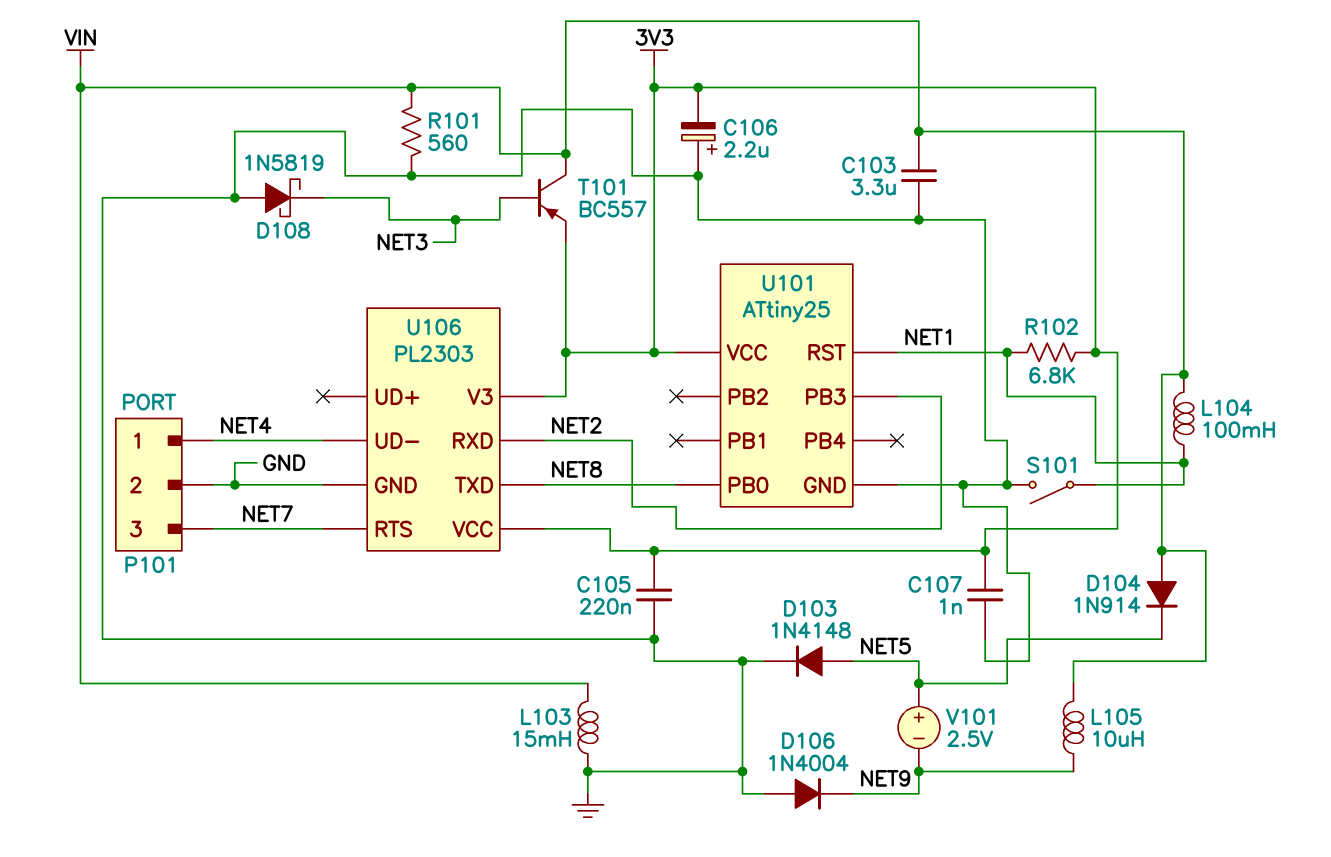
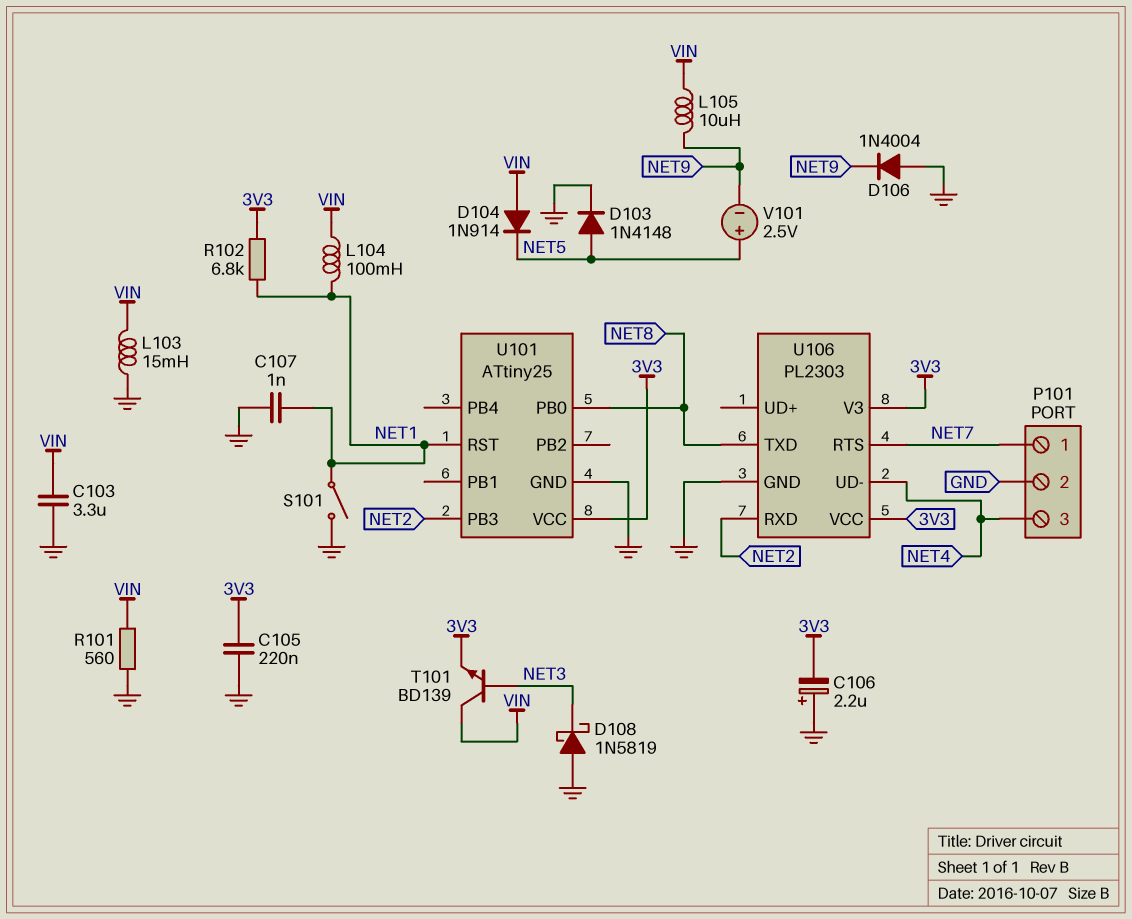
C107: 1nF (3V3, GND) -> 1nF (GND, NET1)
P101 pin 1: NET4 -> NET7
P101 pin 3: NET7 -> NET4
T101: PNP BC557 (B NET3, C VIN, E 3V3) -> NPN BD139 (B NET3, C VIN, E 3V3)

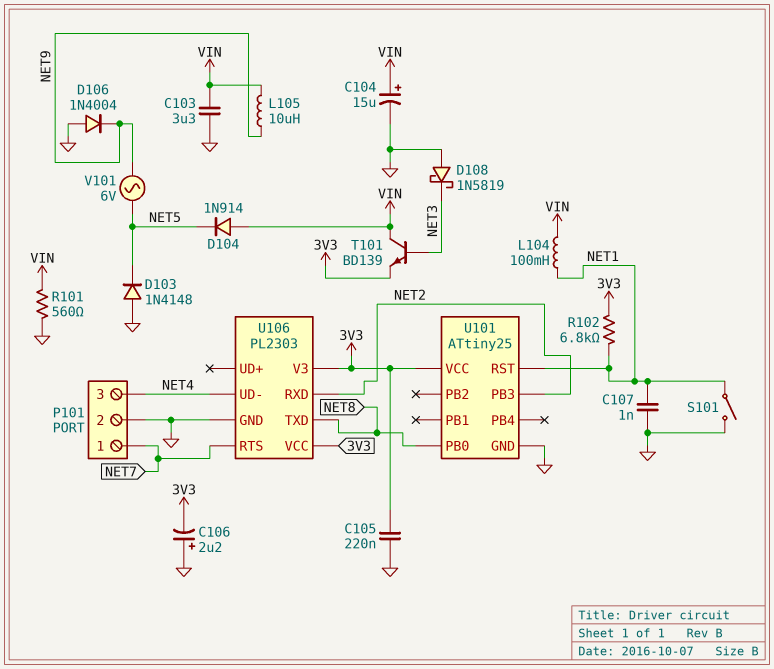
C104: none -> 15uF (plus VIN, minus GND)
D103: diode 1N4148 (A NET5, K GND) -> diode 1N4148 (A GND, K NET5)
L103: 15mH (GND, VIN) -> none
V101: 2.5V (plus NET5, minus NET9) -> AC 6V (NET5, NET9)

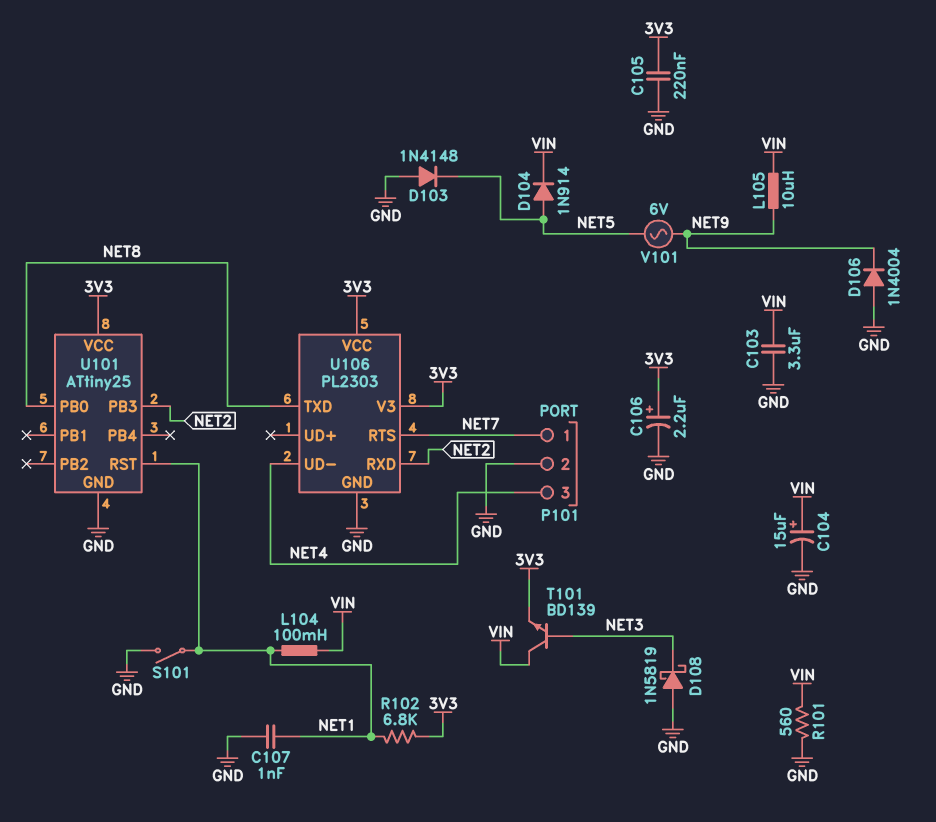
C106: 2.2uF (plus GND, minus 3V3) -> 2.2uF (plus 3V3, minus GND)
D104: diode 1N914 (A VIN, K NET5) -> diode 1N914 (A NET5, K VIN)

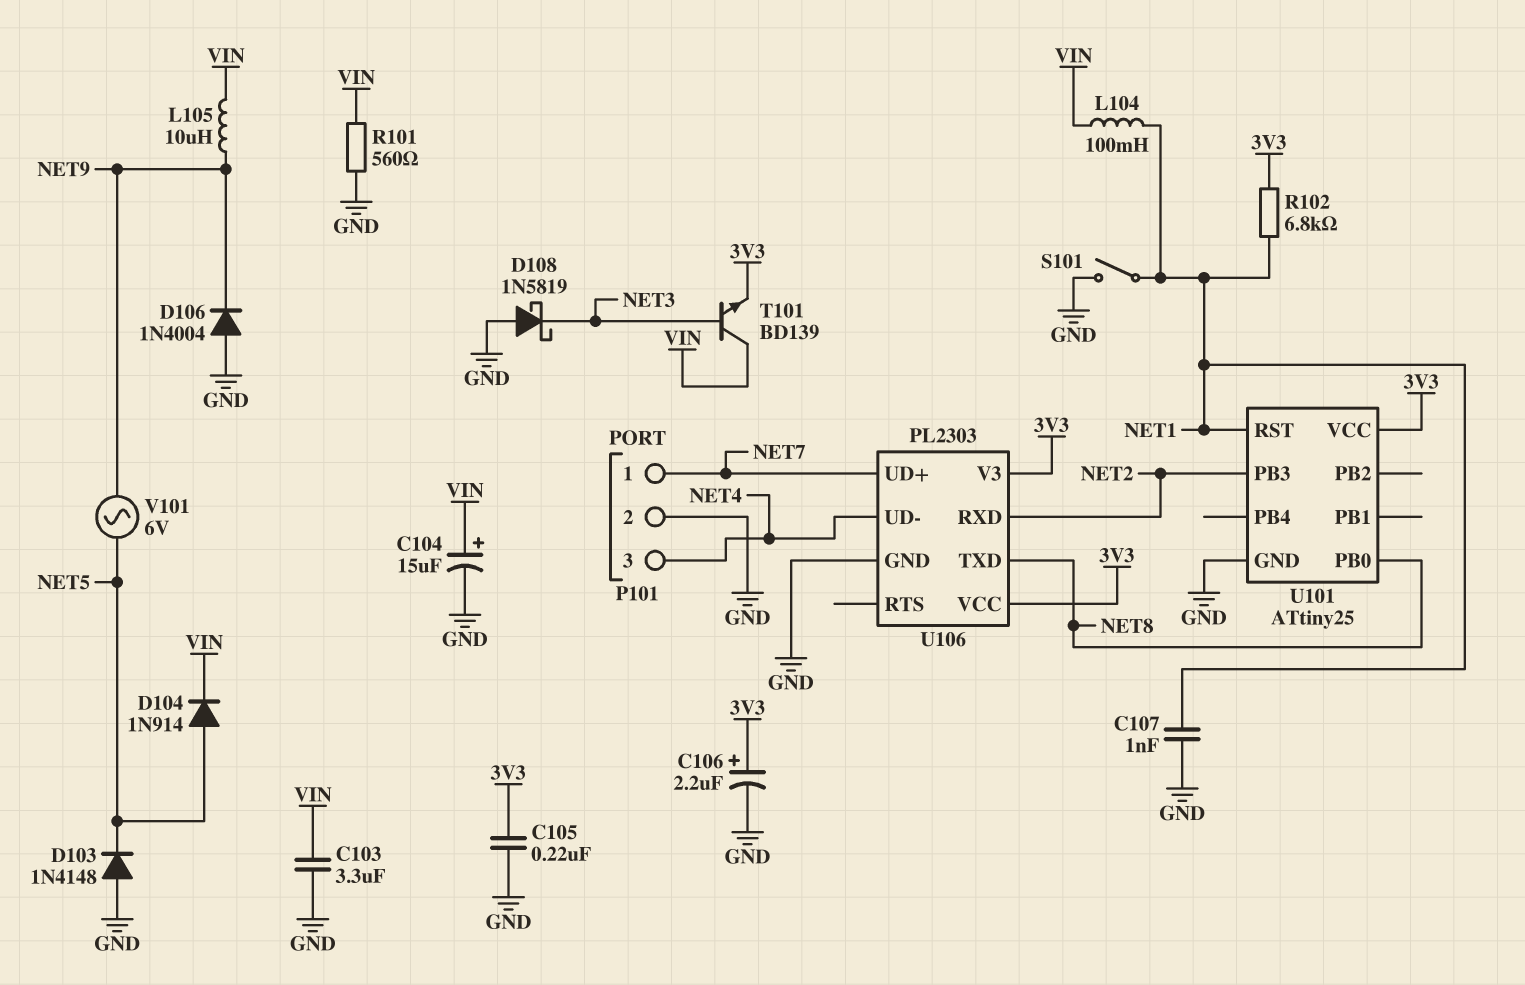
U106 pin RTS: NET7 -> none
U106 pin UD+: none -> NET7

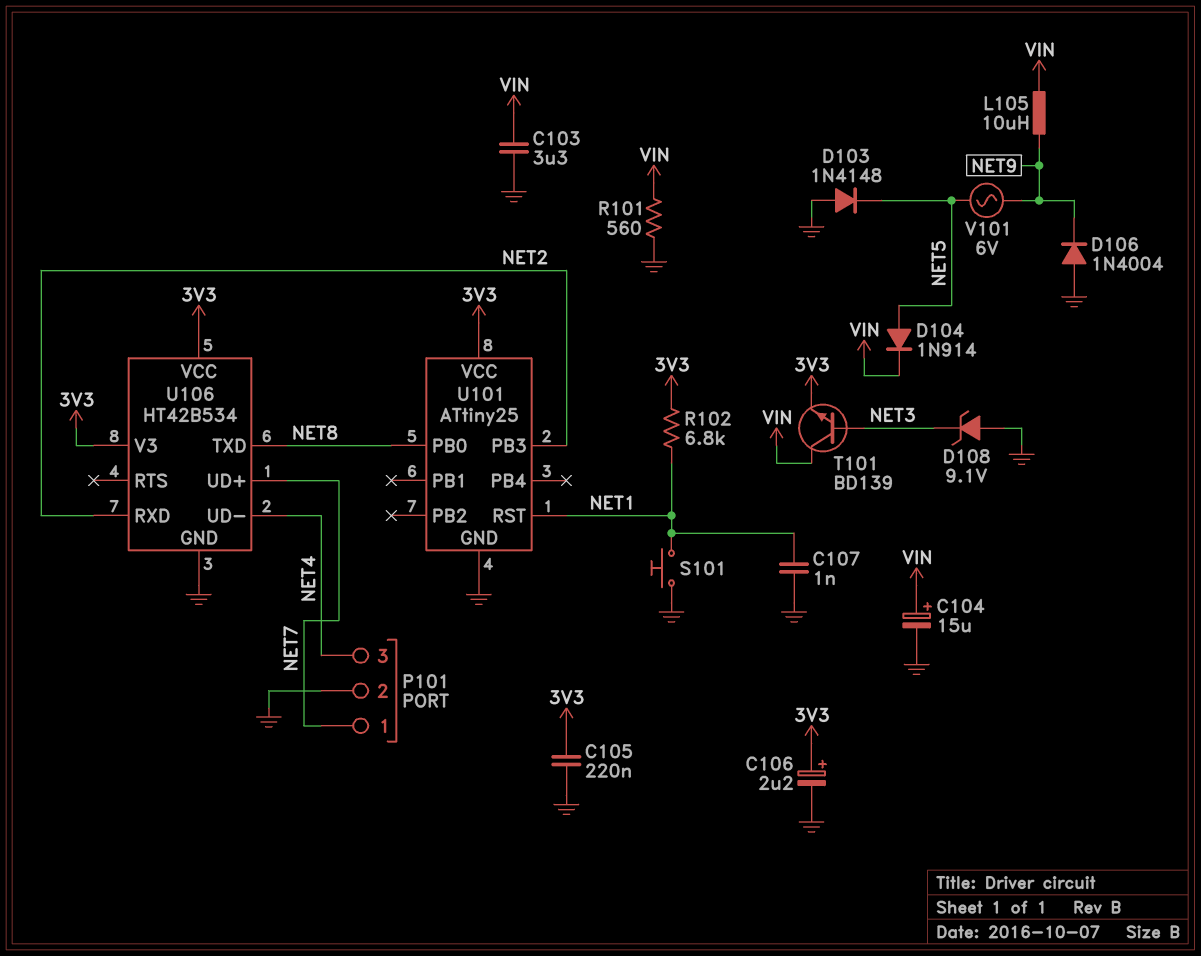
D108: schottky 1N5819 (A GND, K NET3) -> zener 9.1V (A GND, K NET3)
L104: 100mH (NET1, VIN) -> none
S101: switch (GND, NET1) -> button (GND, NET1)
U106: PL2303 -> HT42B534

